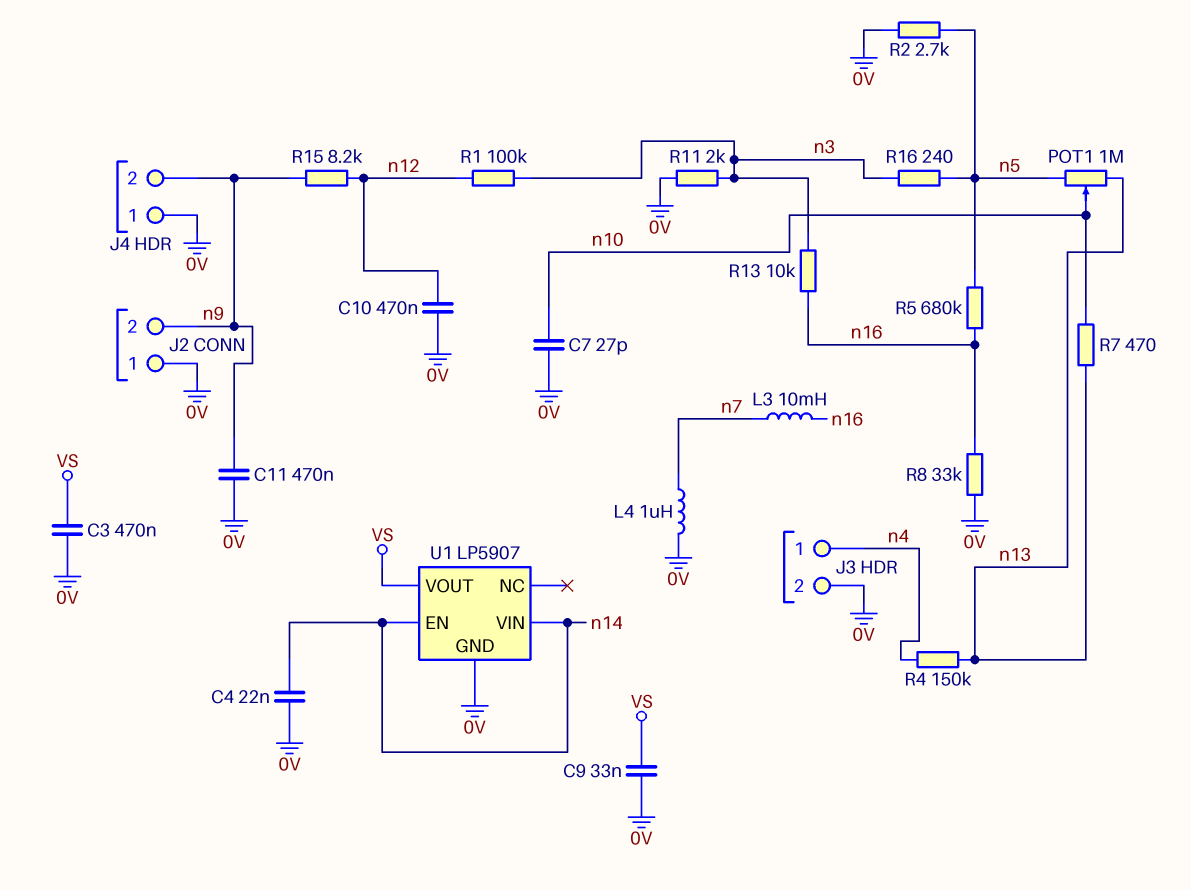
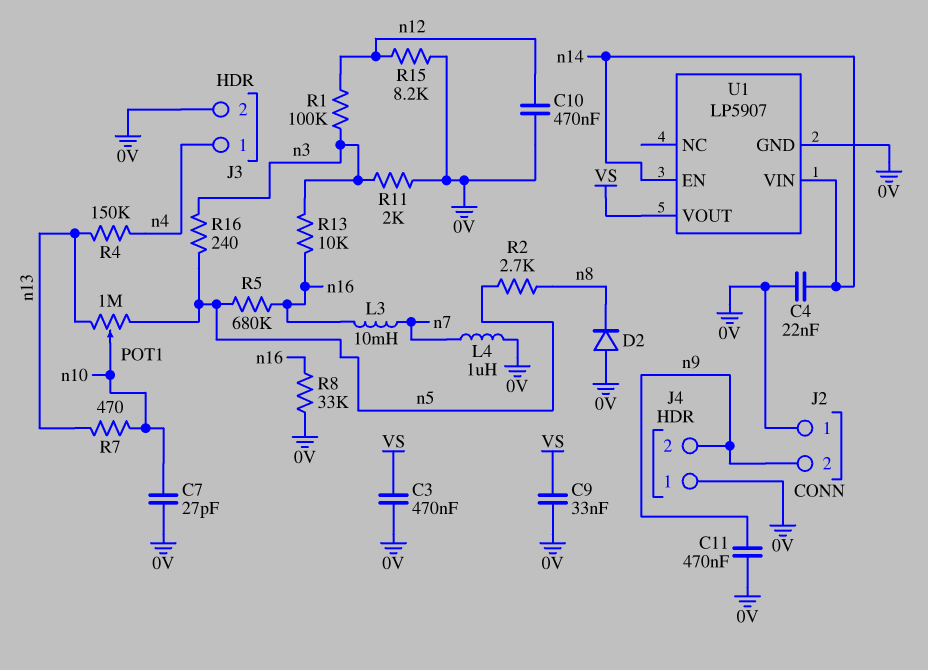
D2: none -> diode (A 0V, K n8)
R2: 2.7k (0V, n5) -> 2.7k (n5, n8)
R15: 8.2k (n9, n12) -> 8.2k (0V, n12)

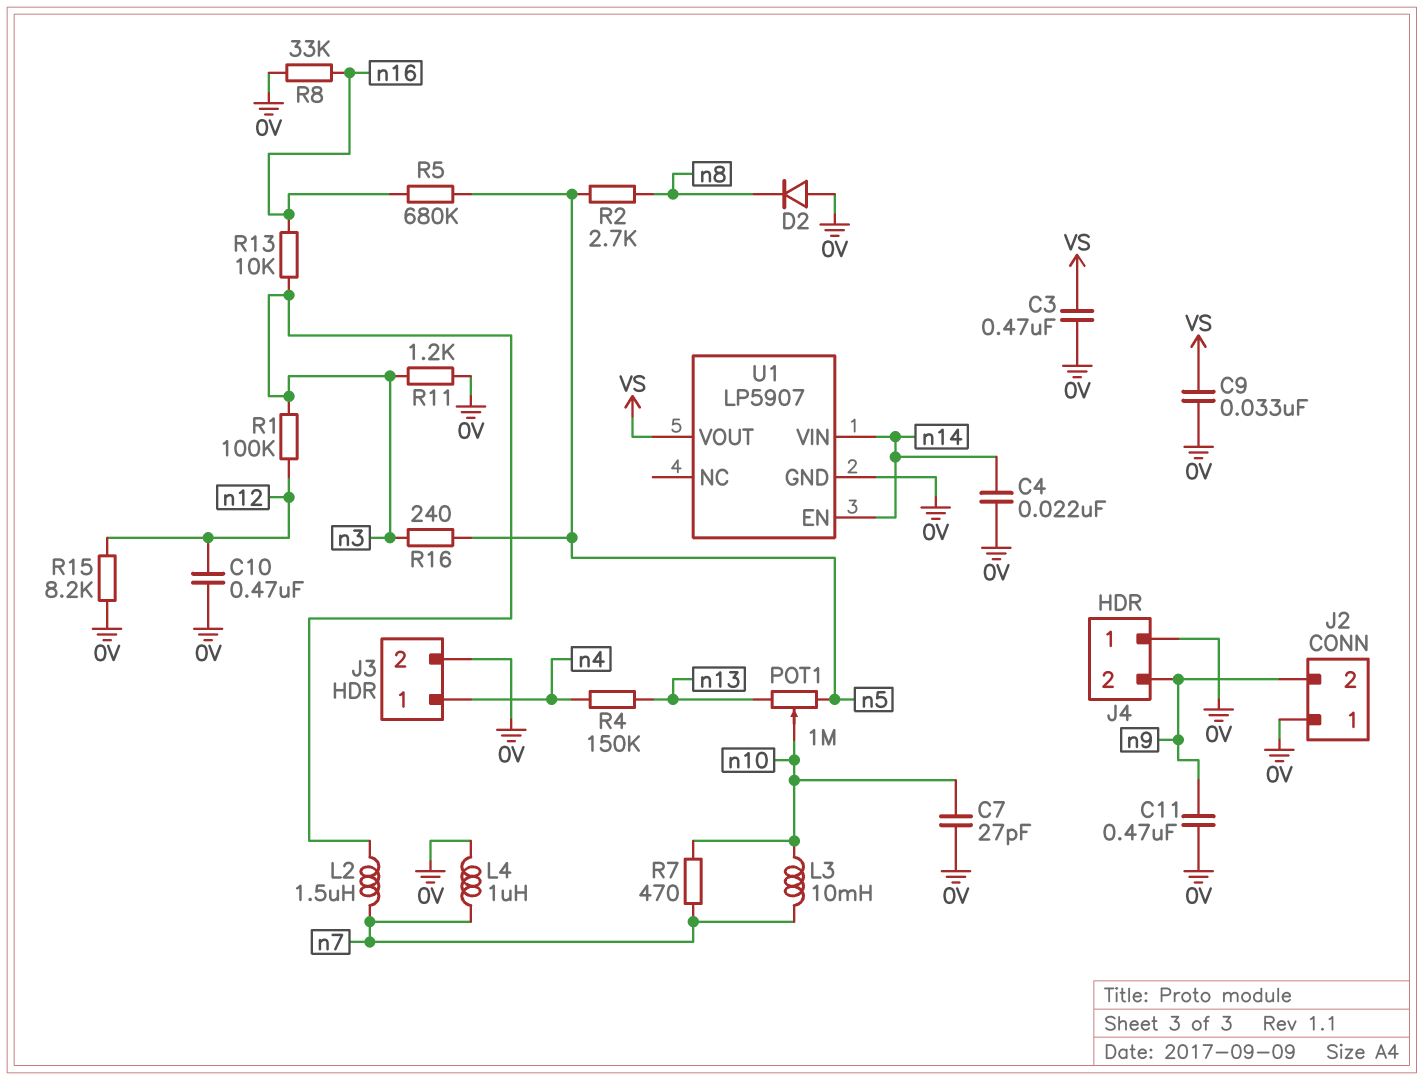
L2: none -> 1.5uH (n3, n7)
L3: 10mH (n7, n16) -> 10mH (n7, n10)
R7: 470 (n10, n13) -> 470 (n7, n10)
R11: 2k (0V, n3) -> 1.2k (0V, n3)

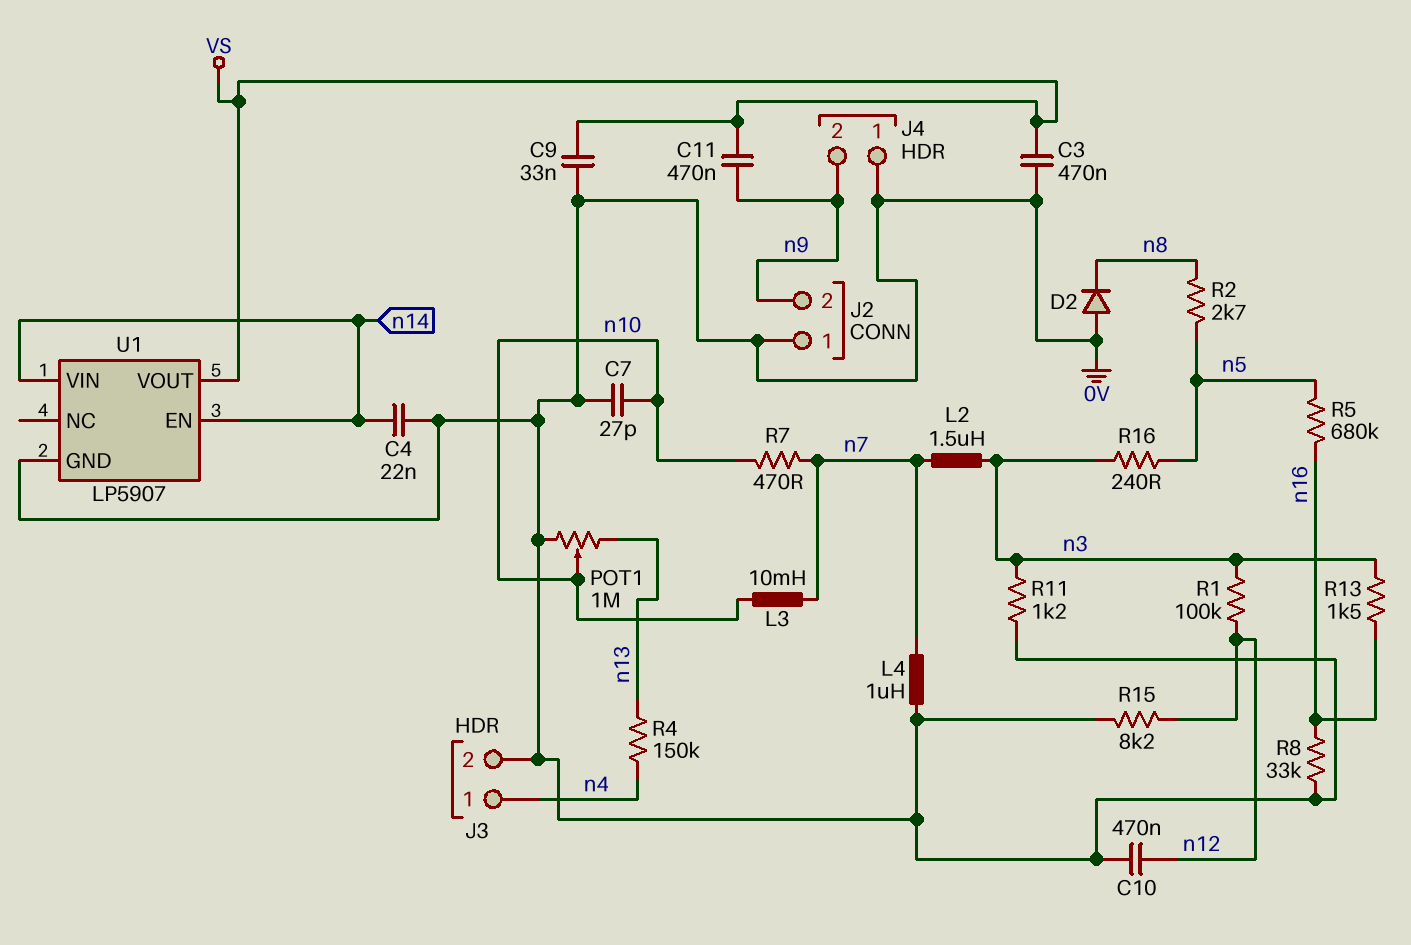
C11: 470nF (0V, n9) -> 470nF (VS, n9)
POT1: 1M (n5, n13, wiper n10) -> 1M (0V, n13, wiper n10)
R13: 10k (n3, n16) -> 1.5k (n3, n16)

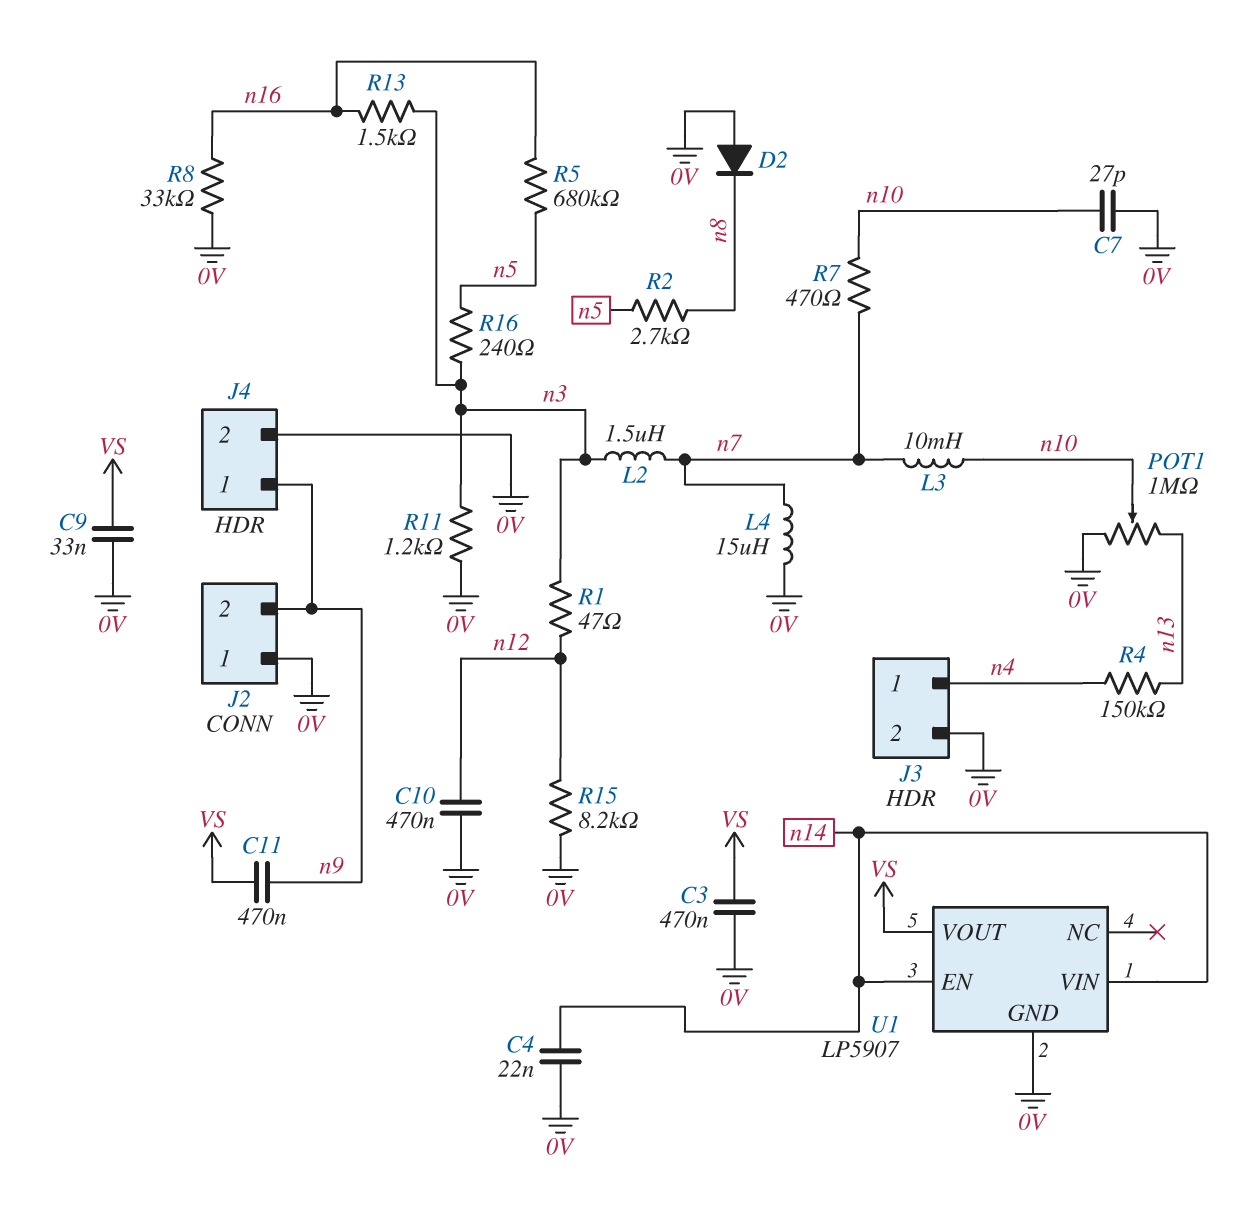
J4 pin 1: 0V -> n9
J4 pin 2: n9 -> 0V
L4: 1uH (0V, n7) -> 15uH (0V, n7)
R1: 100k (n3, n12) -> 47 (n3, n12)

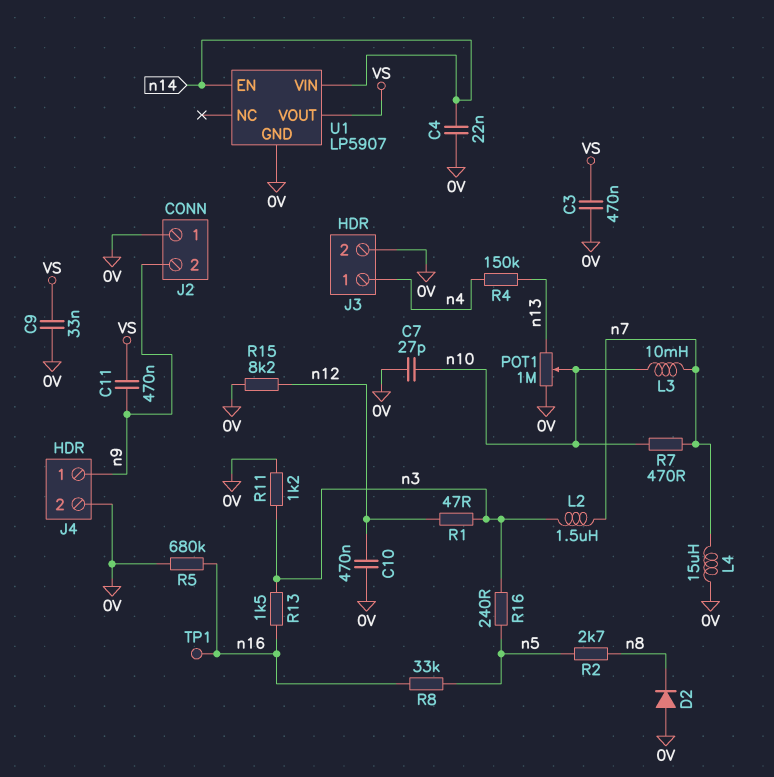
R5: 680k (n5, n16) -> 680k (0V, n16)
R8: 33k (0V, n16) -> 33k (n5, n16)
TP1: none -> test point (n16)

